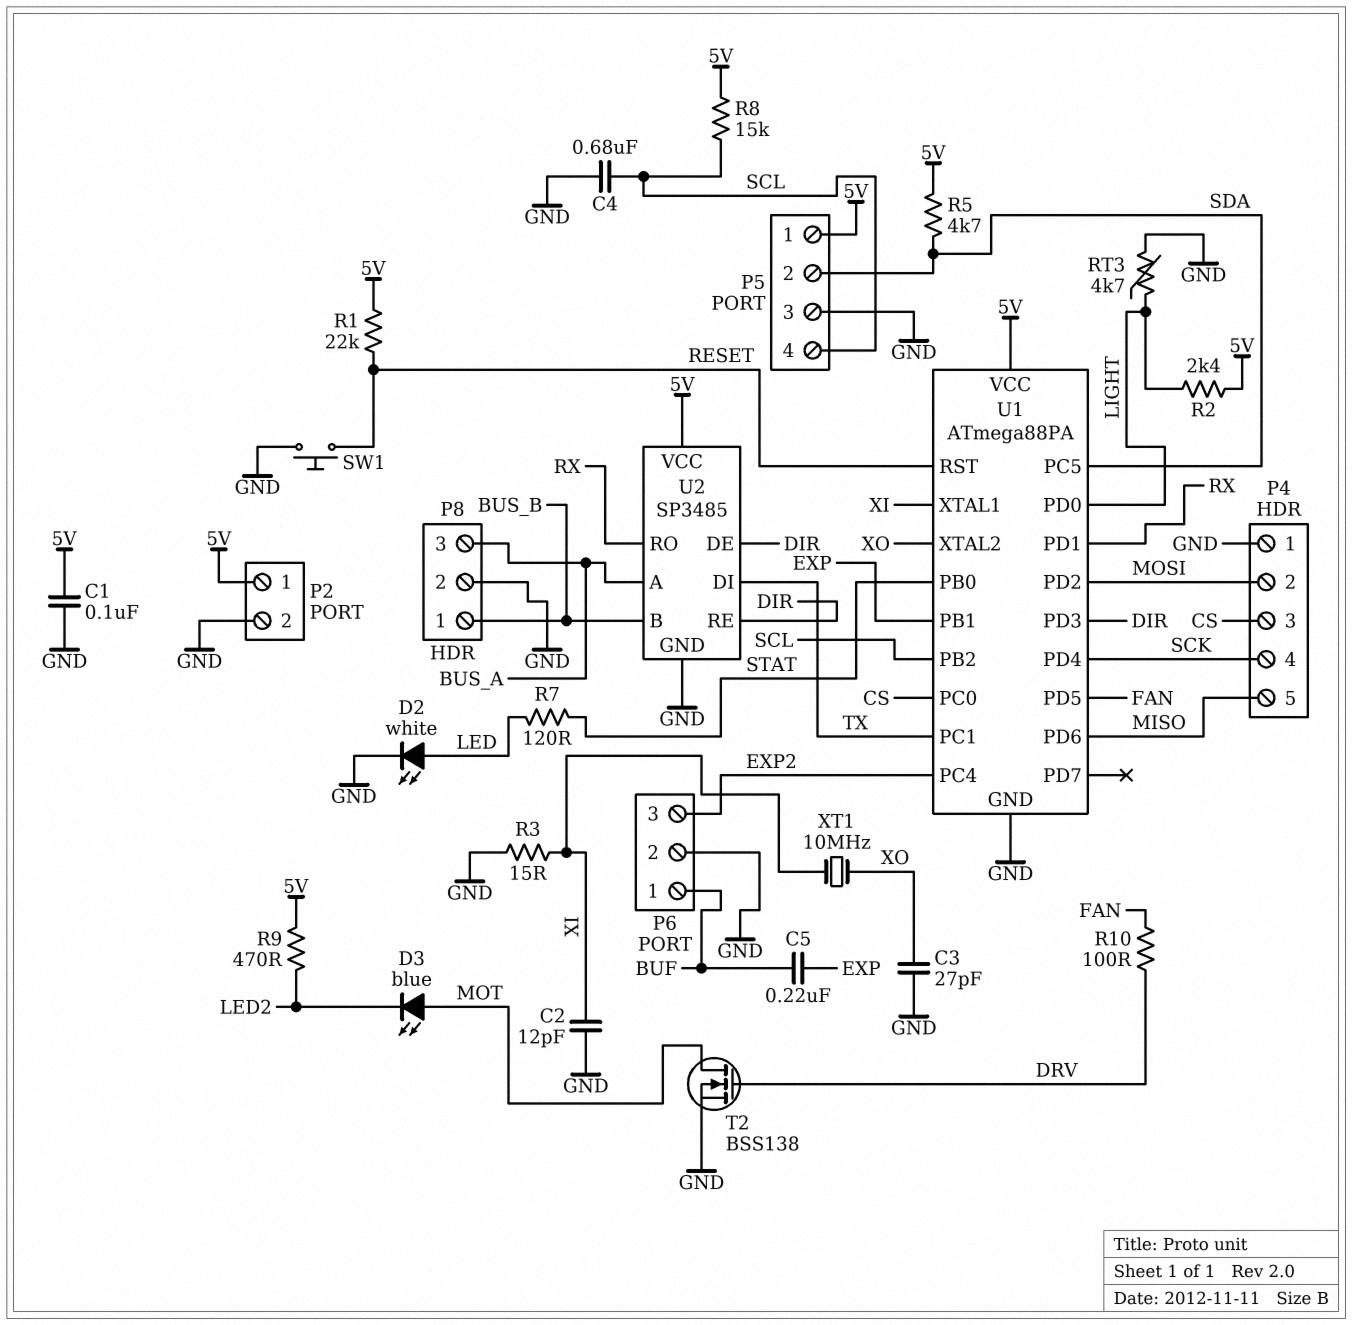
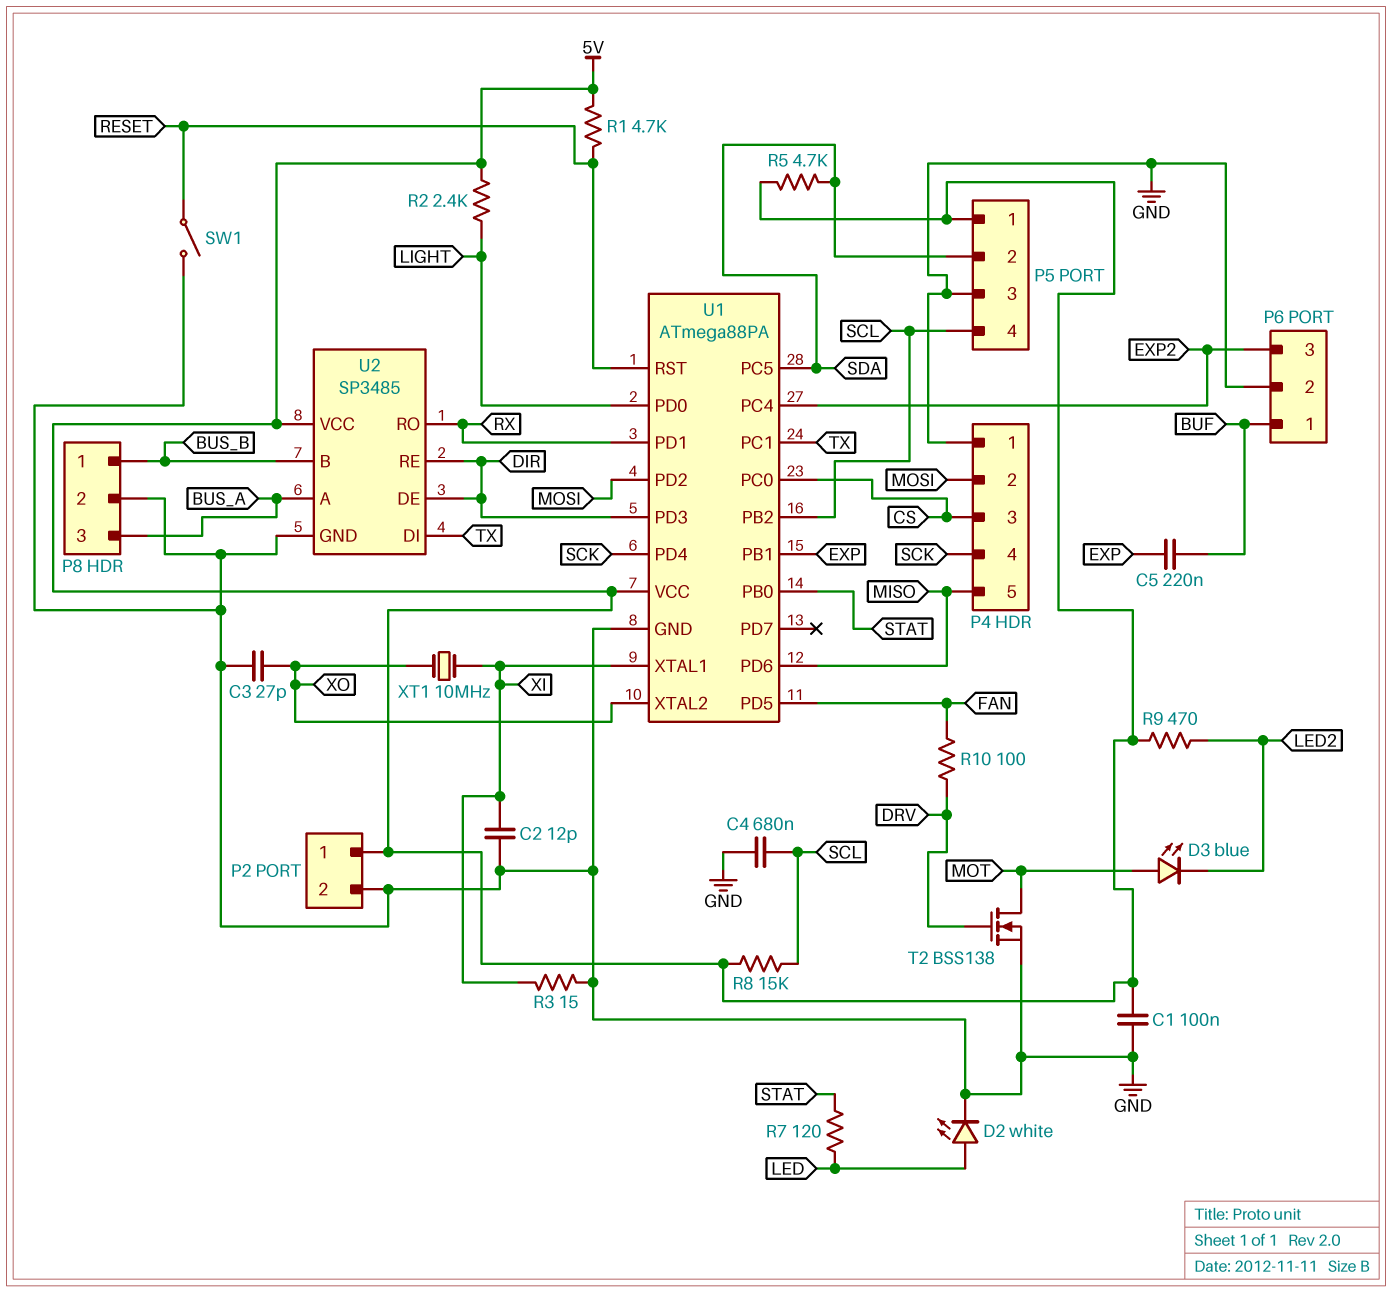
R1: 22k (5V, RESET) -> 4.7k (5V, RESET)
RT3: 4.7k (GND, LIGHT) -> none
SW1: button (GND, RESET) -> switch (GND, RESET)

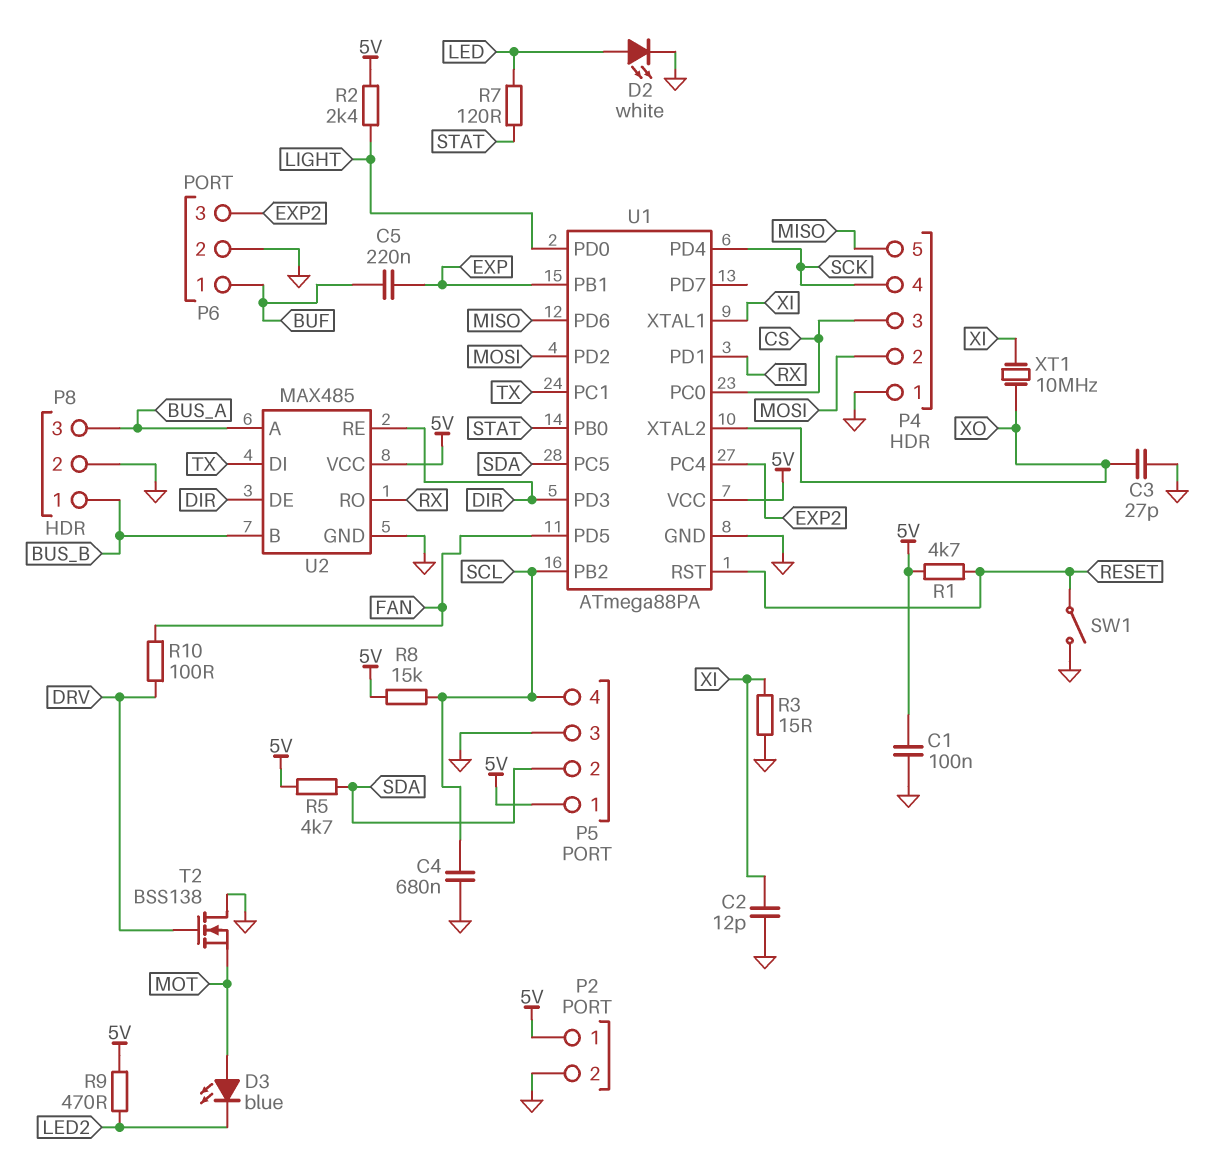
T2: NMOS BSS138 (G DRV, D MOT, S GND) -> NMOS BSS138 (G DRV, D GND, S MOT)
U2: SP3485 -> MAX485

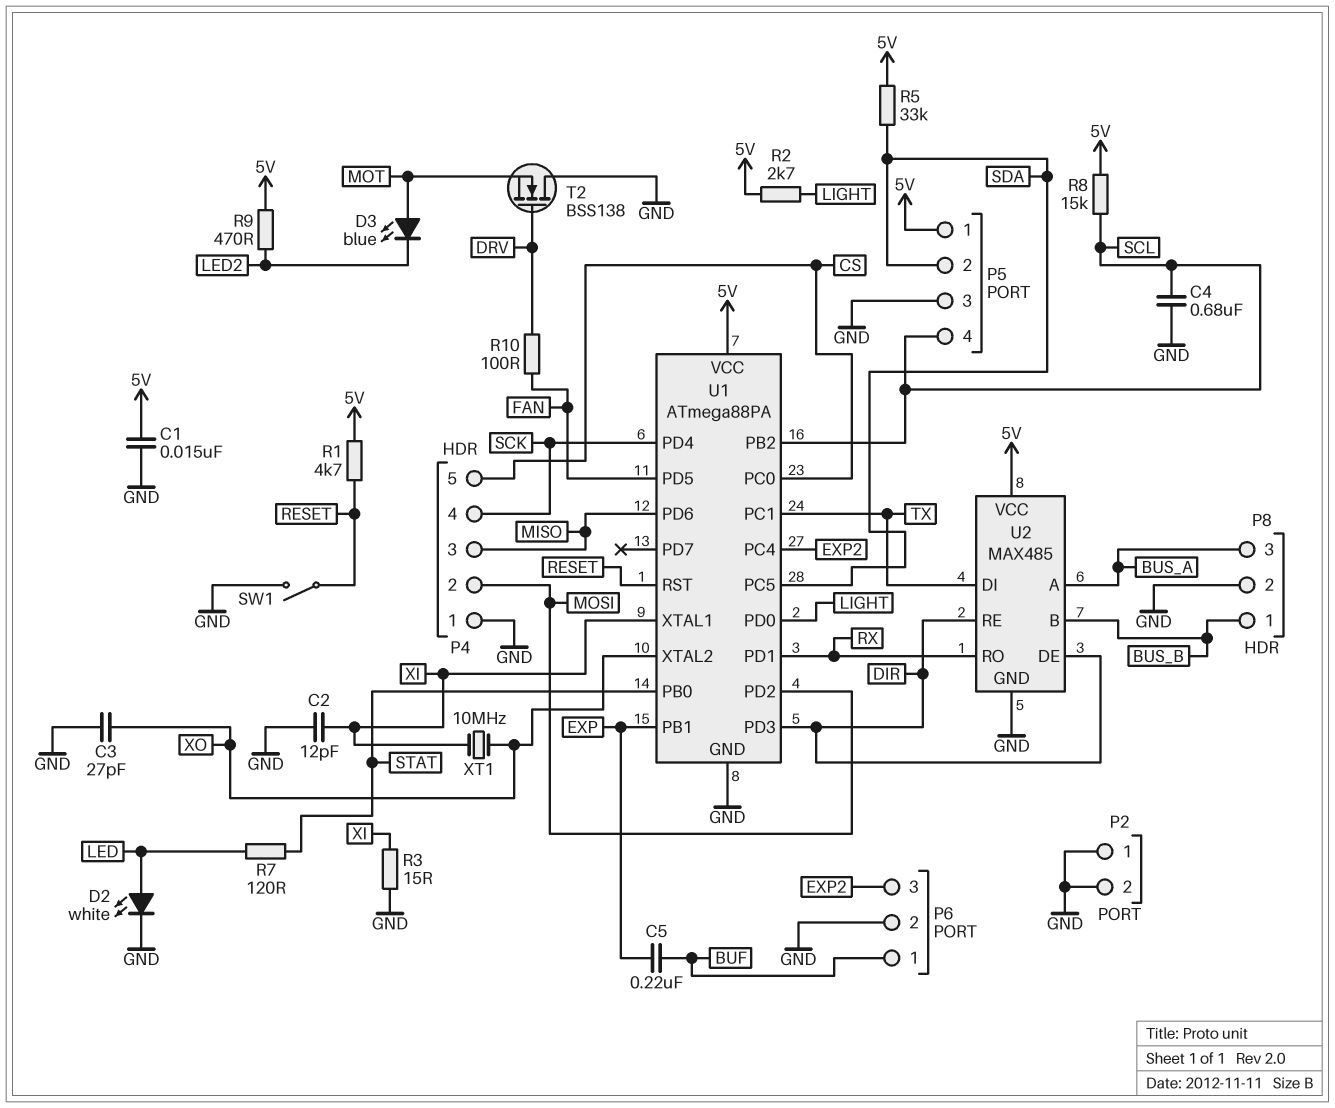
C1: 100nF (5V, GND) -> 15nF (5V, GND)
P2 pin 1: 5V -> GND
P4 pin 3: CS -> MISO
P4 pin 5: MISO -> CS
R2: 2.4k (5V, LIGHT) -> 2.7k (5V, LIGHT)
R5: 4.7k (5V, SDA) -> 33k (5V, SDA)

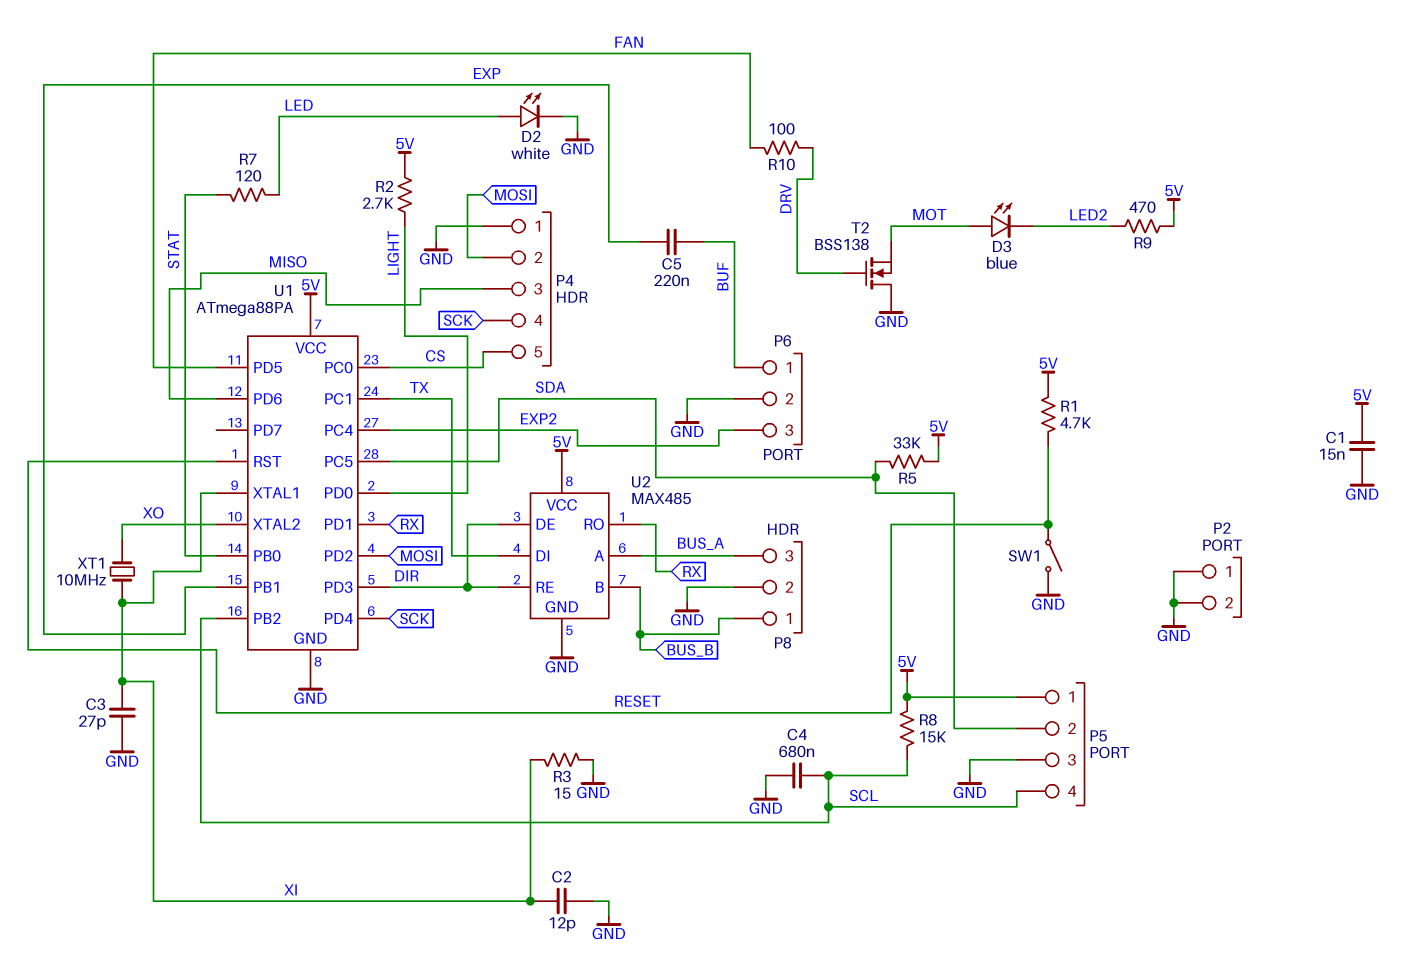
C3: 27pF (GND, XO) -> 27pF (GND, XI)

